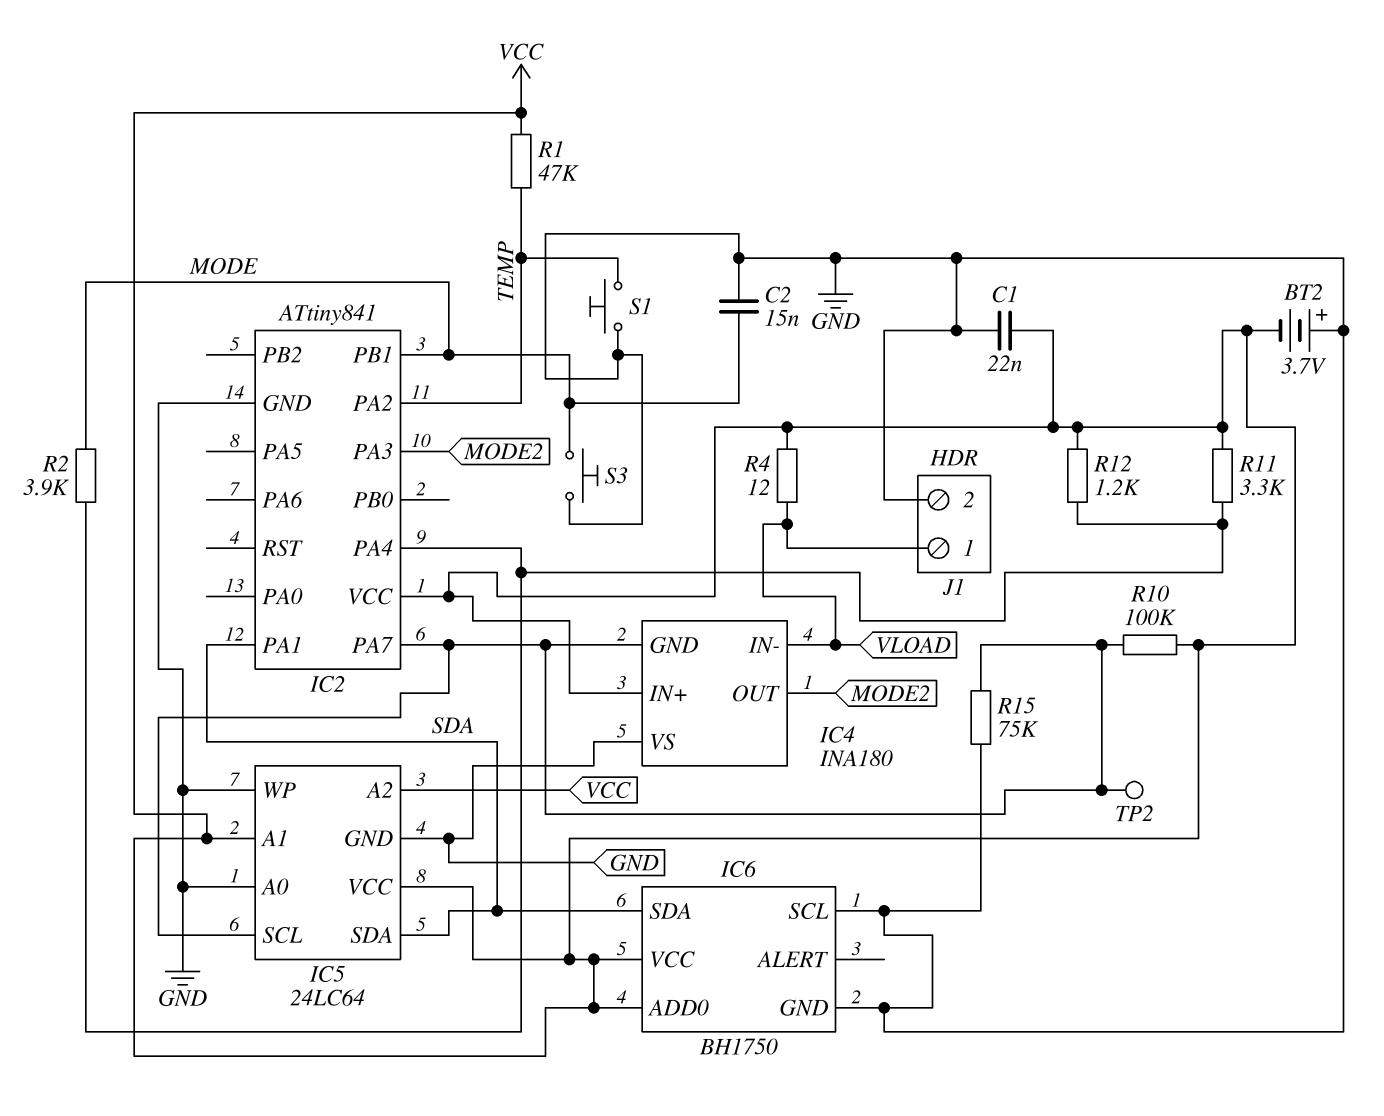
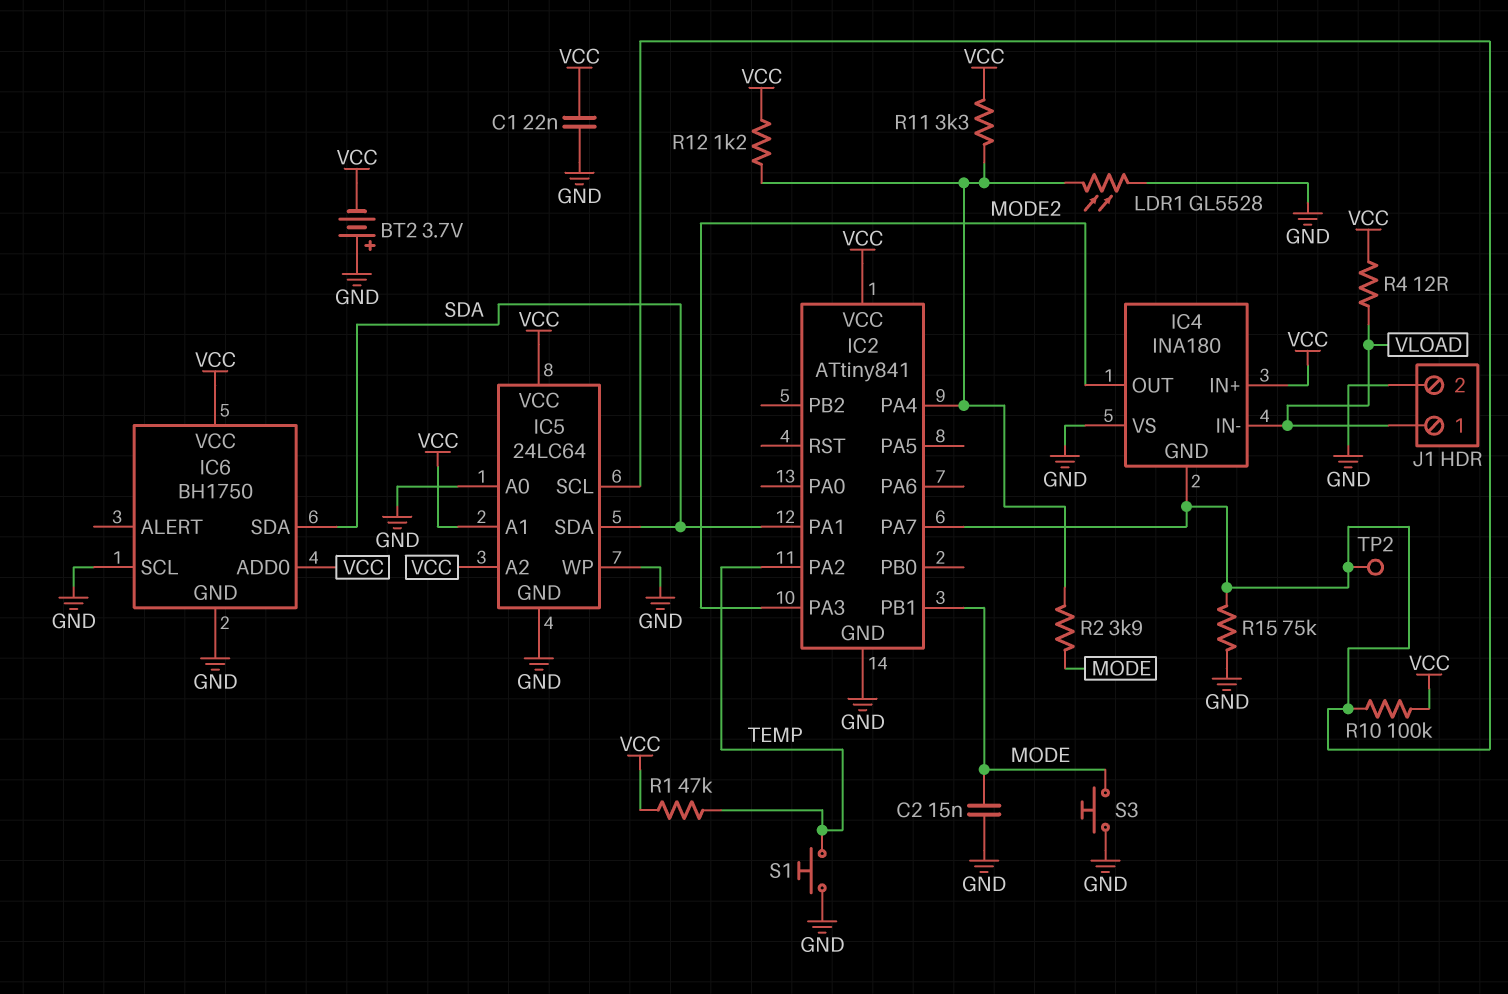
LDR1: none -> GL5528 (GND, IC2/PA4)

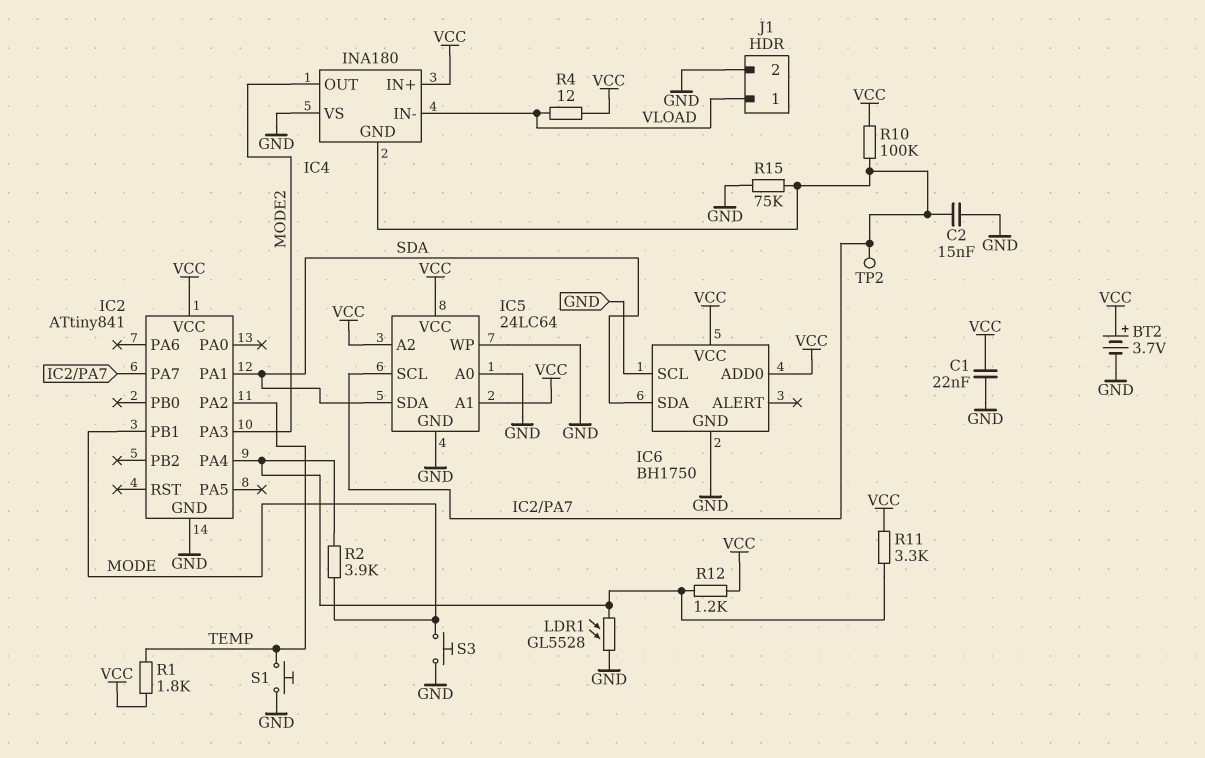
BT2: 3.7V (plus GND, minus VCC) -> 3.7V (plus VCC, minus GND)
C2: 15nF (GND, MODE) -> 15nF (GND, IC2/PA7)
R1: 47k (TEMP, VCC) -> 1.8k (TEMP, VCC)

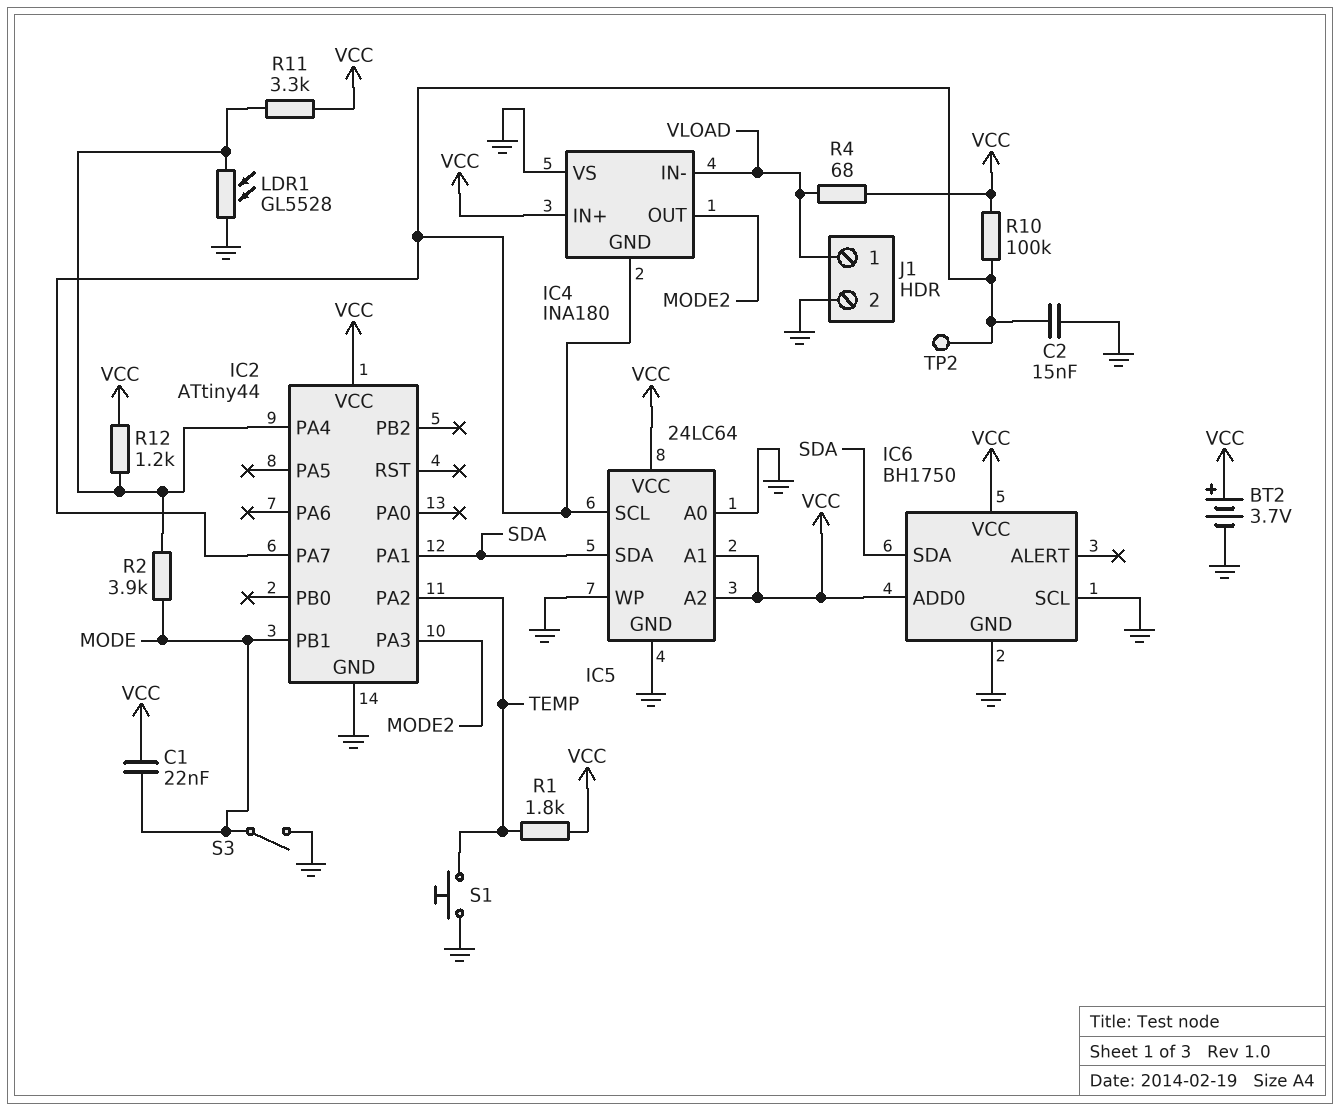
C1: 22nF (GND, VCC) -> 22nF (MODE, VCC)
IC2: ATtiny841 -> ATtiny44
R4: 12 (VCC, VLOAD) -> 68 (VCC, VLOAD)
R15: 75k (GND, IC2/PA7) -> none
S3: button (GND, MODE) -> switch (GND, MODE)

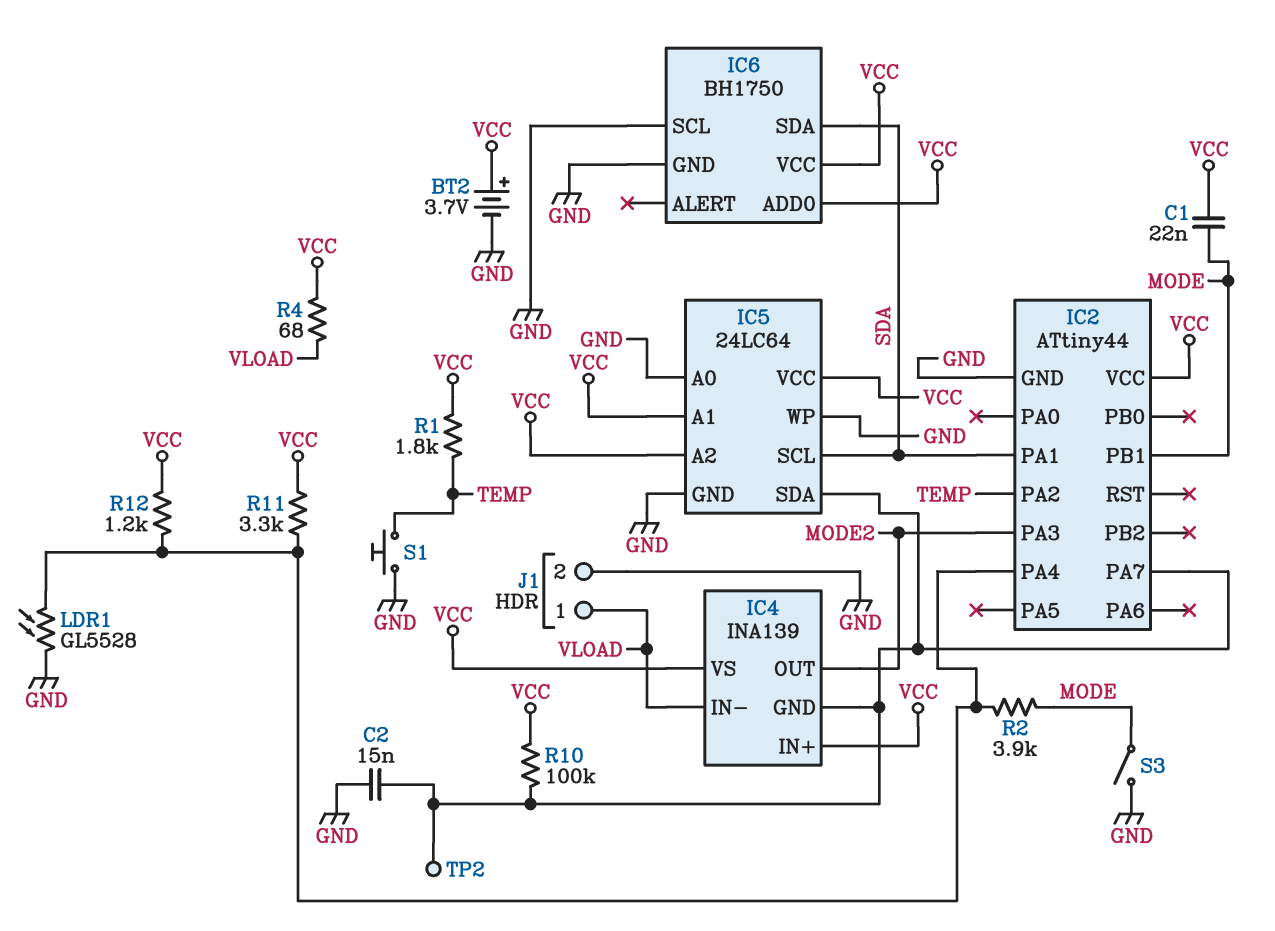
IC4: INA180 -> INA139
IC4 pin VS: GND -> VCC
IC5 pin SCL: IC2/PA7 -> SDA
IC5 pin SDA: SDA -> IC2/PA7

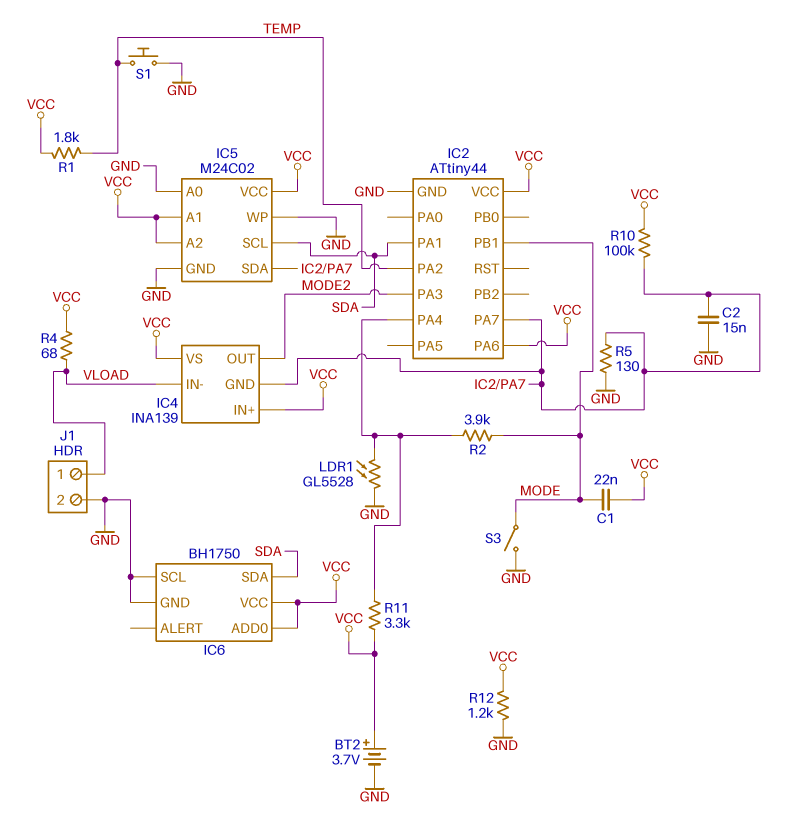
IC2 pin PA6: none -> VCC
IC5: 24LC64 -> M24C02
R5: none -> 130 (GND, IC2/PA7)
R12: 1.2k (IC2/PA4, VCC) -> 1.2k (GND, VCC)
TP2: test point (IC2/PA7) -> none

